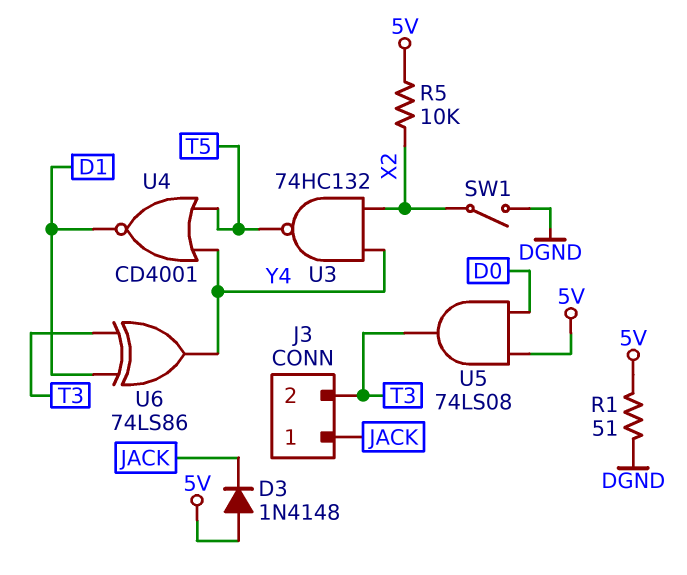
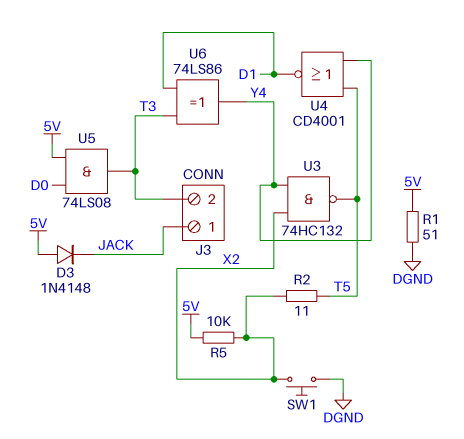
R2: none -> 11 (T5, X2)
SW1: switch (DGND, X2) -> button (DGND, X2)

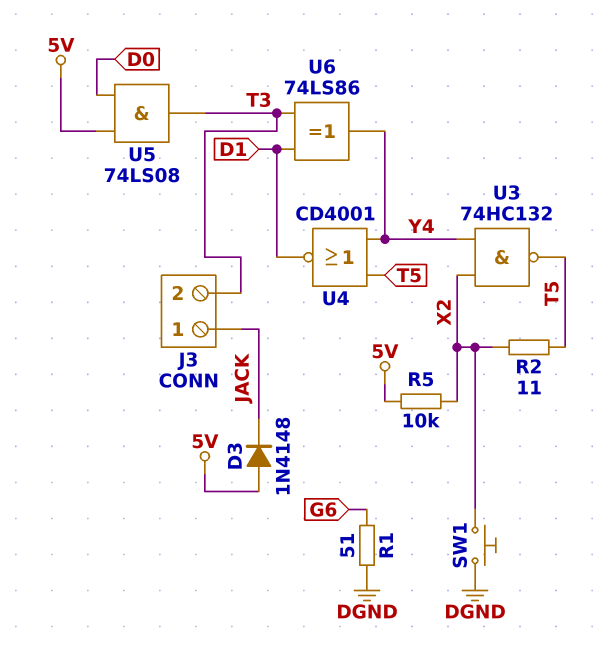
R1: 51 (5V, DGND) -> 51 (DGND, G6)

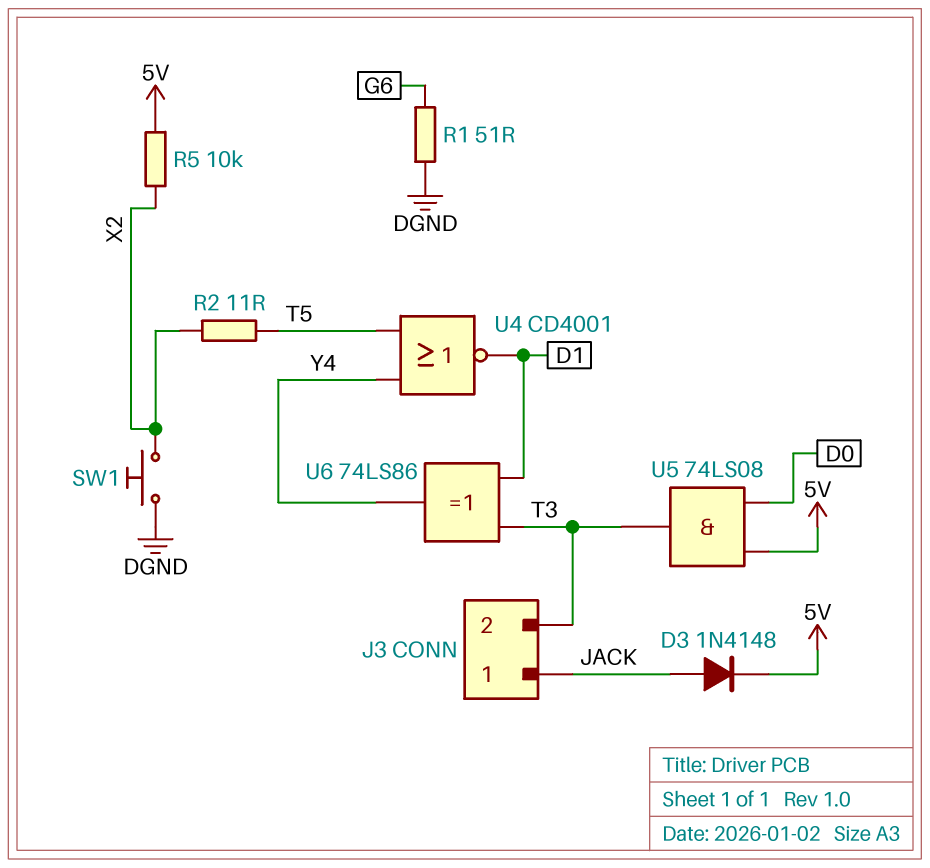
D3: diode 1N4148 (A 5V, K JACK) -> diode 1N4148 (A JACK, K 5V)
U3: NAND 74HC132 (in X2, in Y4, out T5) -> none

